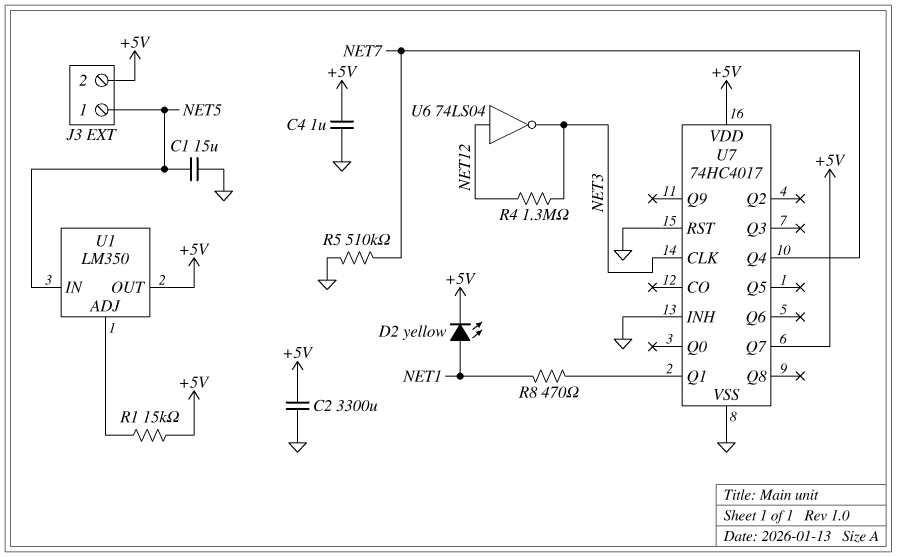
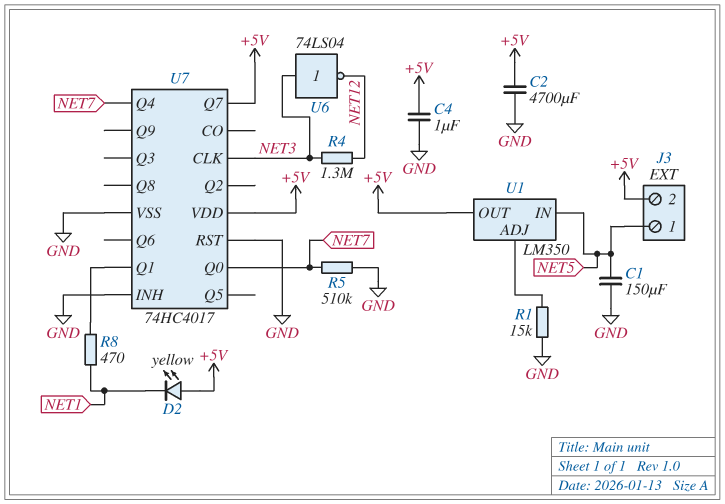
C1: 15uF (GND, NET5) -> 150uF (GND, NET5)
C2: 3300uF (+5V, GND) -> 4700uF (+5V, GND)
D2: LED yellow (A NET1, K +5V) -> LED yellow (A +5V, K NET1)
R1: 15k (+5V, U1/ADJ) -> 15k (GND, U1/ADJ)
U6: NOT 74LS04 (in NET12, out NET3) -> NOT 74LS04 (in NET3, out NET12)
U7 pin Q0: none -> NET7

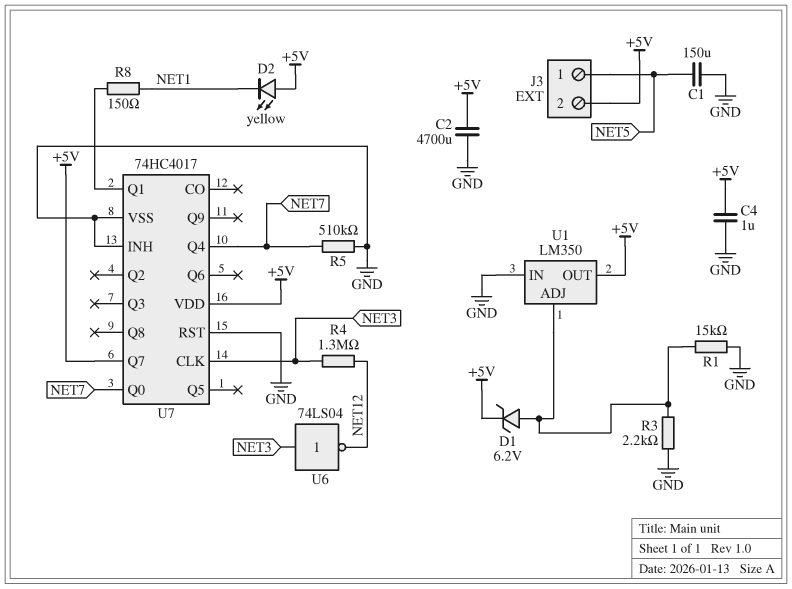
D1: none -> zener 6.2V (A U1/ADJ, K +5V)
R3: none -> 2.2k (GND, U1/ADJ)
R8: 470 (NET1, U7/Q1) -> 150 (NET1, U7/Q1)
U1 pin IN: NET5 -> GND

